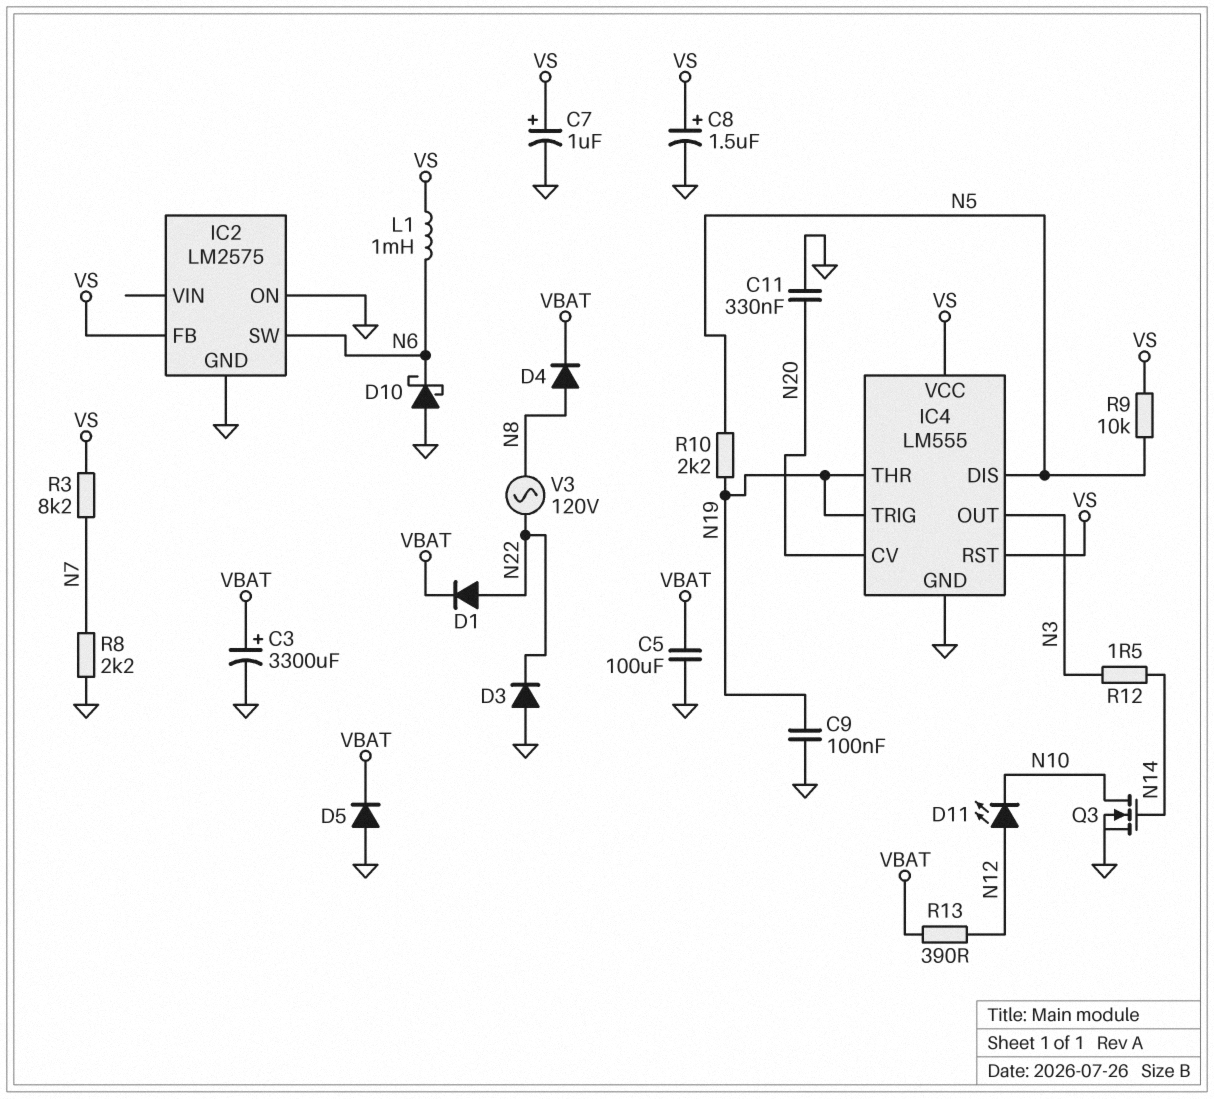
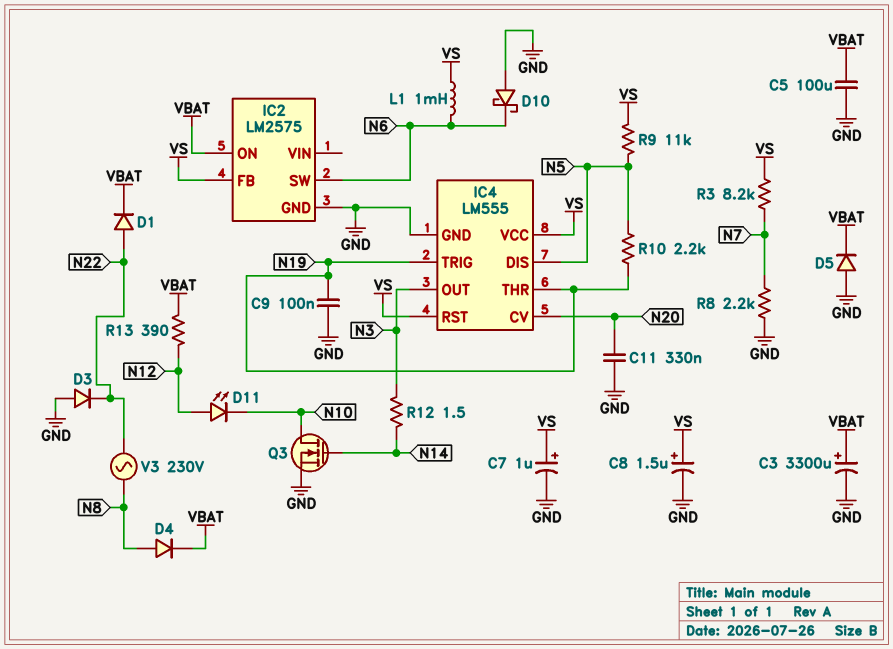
IC2 pin ON: GND -> VBAT
R9: 10k (N5, VS) -> 11k (N5, VS)
V3: AC 120V (N8, N22) -> AC 230V (N8, N22)

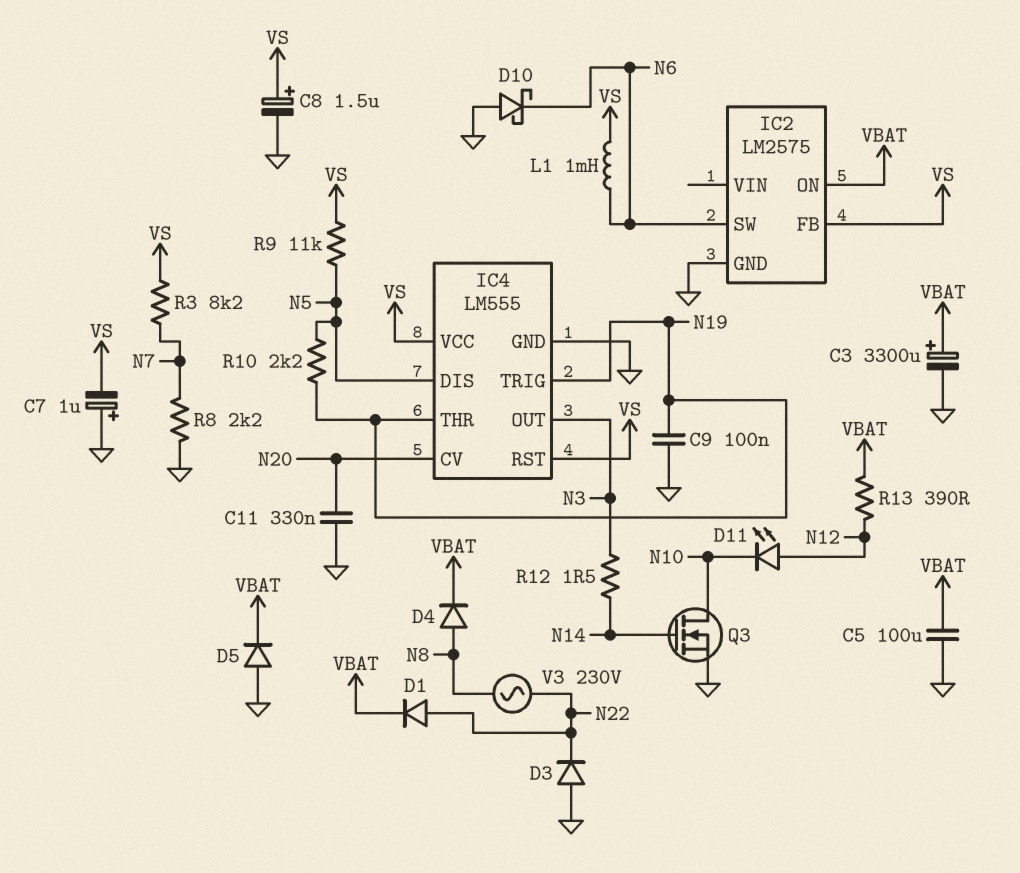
C7: 1uF (plus VS, minus GND) -> 1uF (plus GND, minus VS)

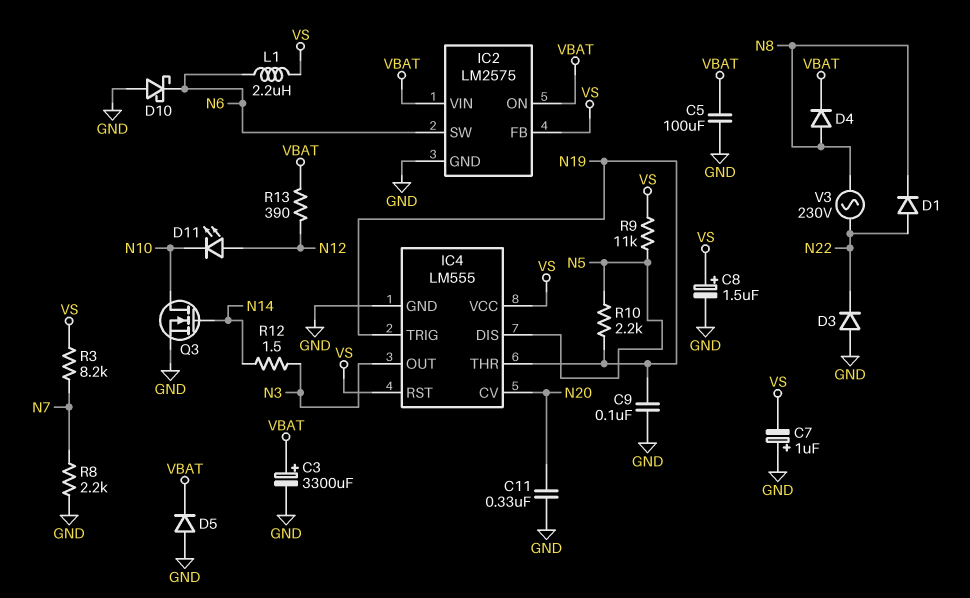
D1: diode (A N22, K VBAT) -> diode (A N22, K N8)
IC2 pin VIN: none -> VBAT
L1: 1mH (N6, VS) -> 2.2uH (N6, VS)

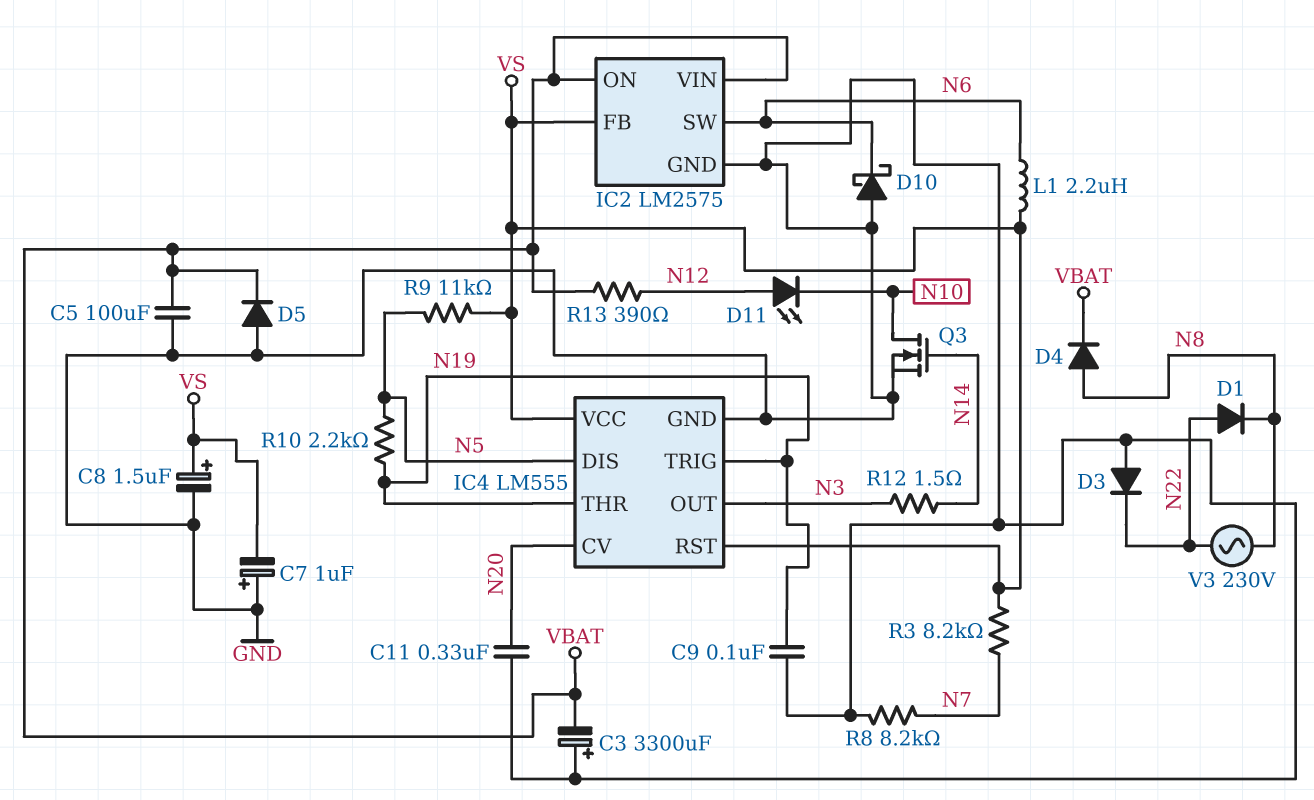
C3: 3300uF (plus VBAT, minus GND) -> 3300uF (plus GND, minus VBAT)
R8: 2.2k (GND, N7) -> 8.2k (GND, N7)

